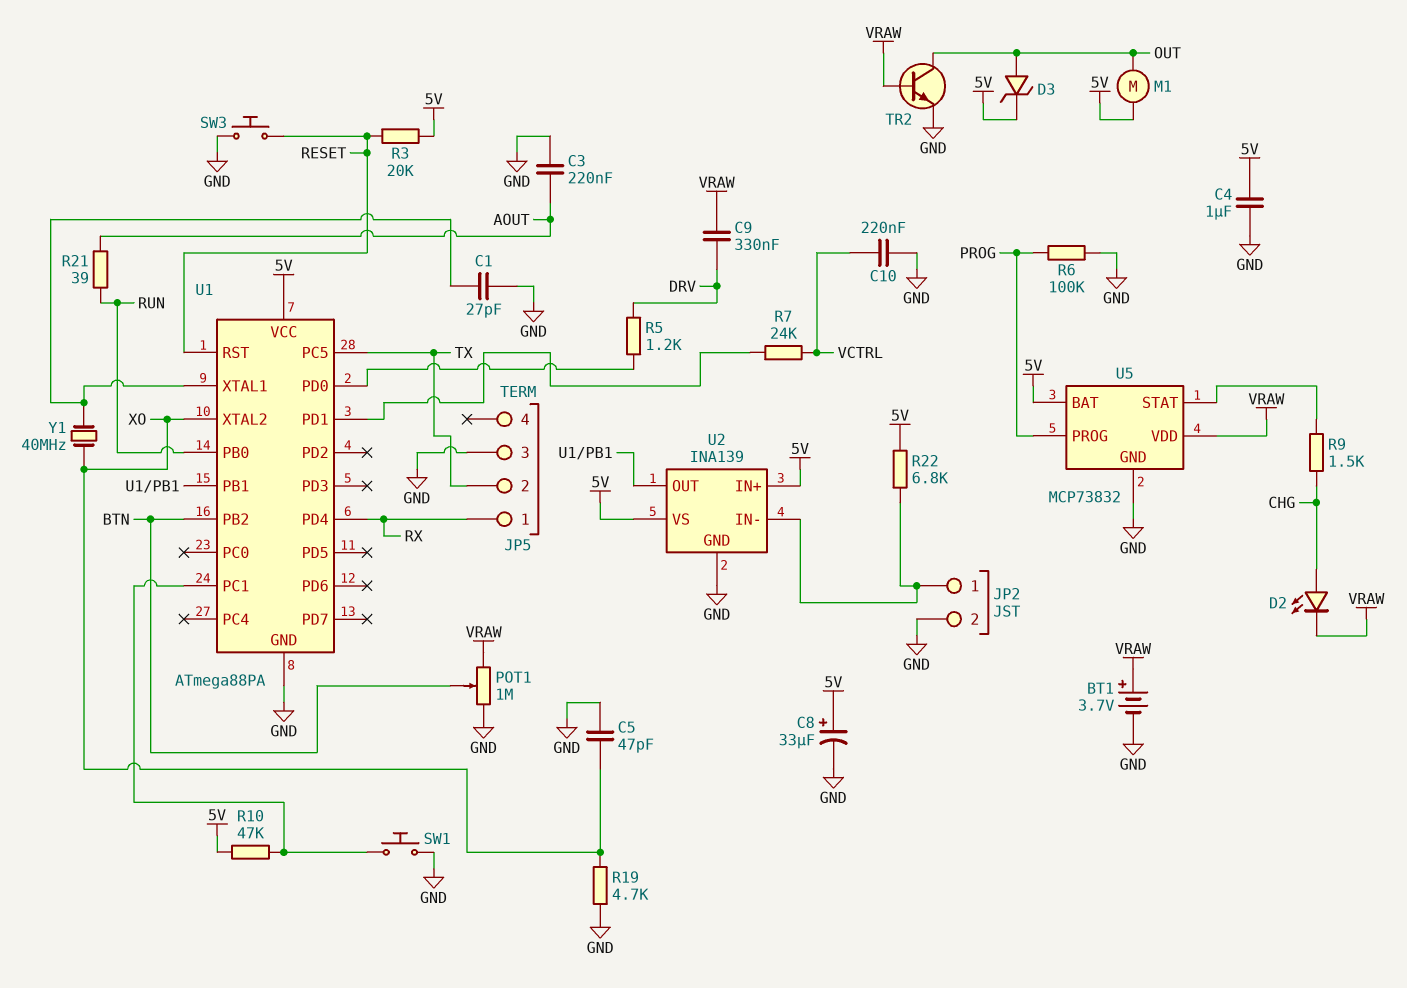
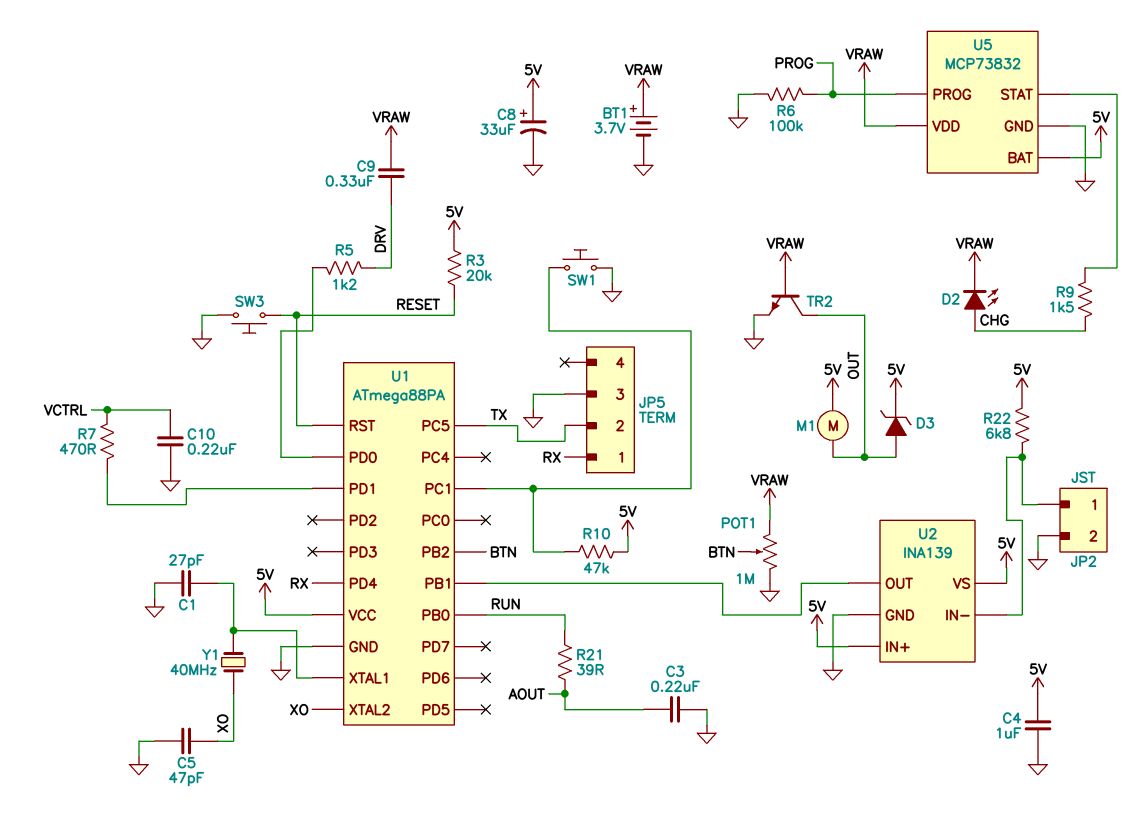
R7: 24k (U1/PD1, VCTRL) -> 470 (U1/PD1, VCTRL)
R19: 4.7k (GND, XO) -> none

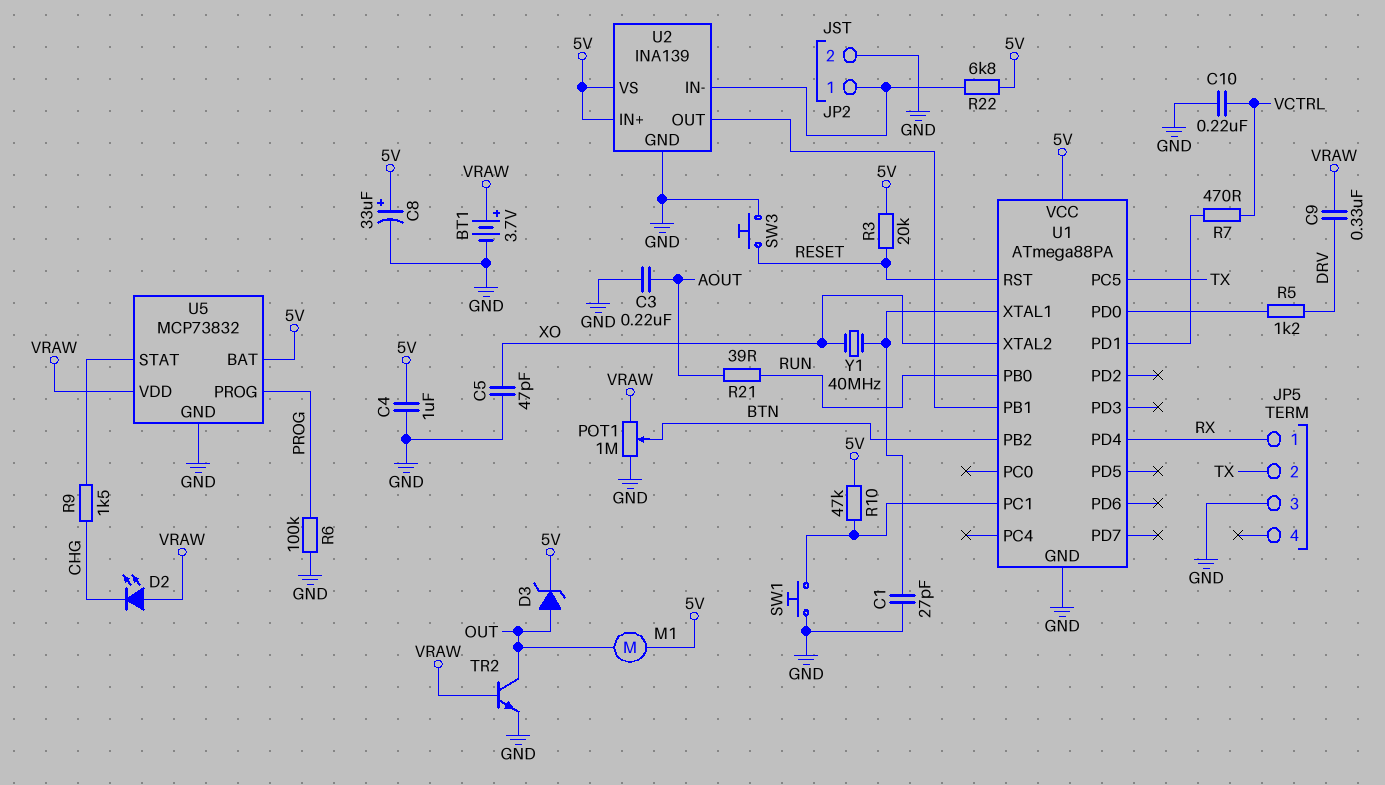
D2: LED (A CHG, K VRAW) -> LED (A VRAW, K CHG)

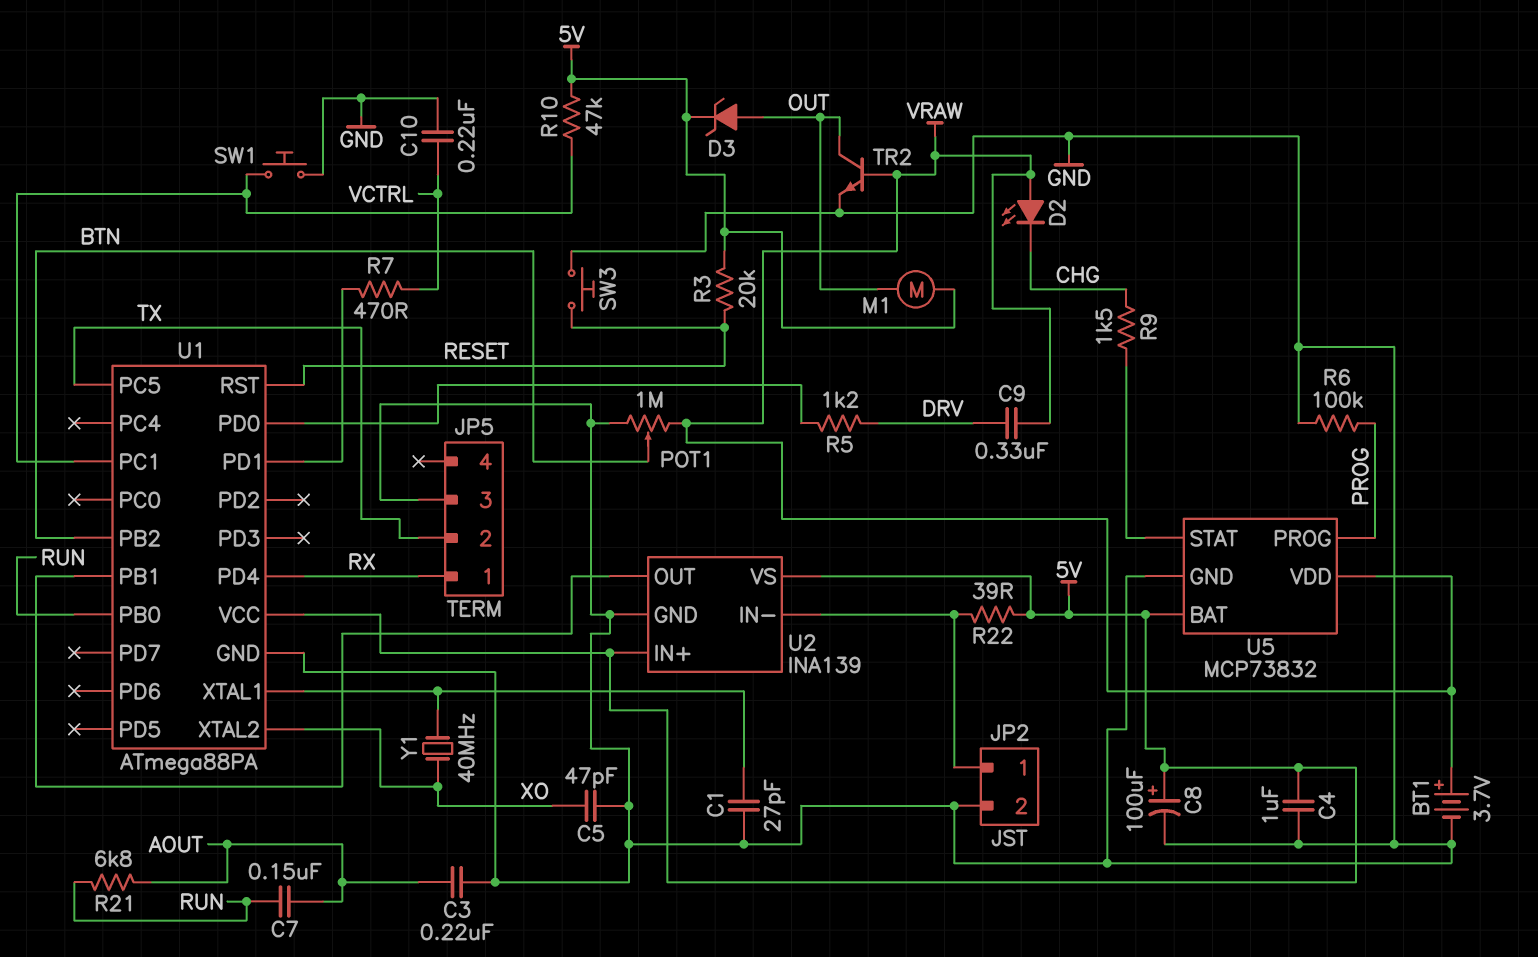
C7: none -> 150nF (AOUT, RUN)
C8: 33uF (plus 5V, minus GND) -> 100uF (plus 5V, minus GND)
R21: 39 (AOUT, RUN) -> 6.8k (AOUT, RUN)
R22: 6.8k (5V, JP2/1) -> 39 (5V, JP2/1)

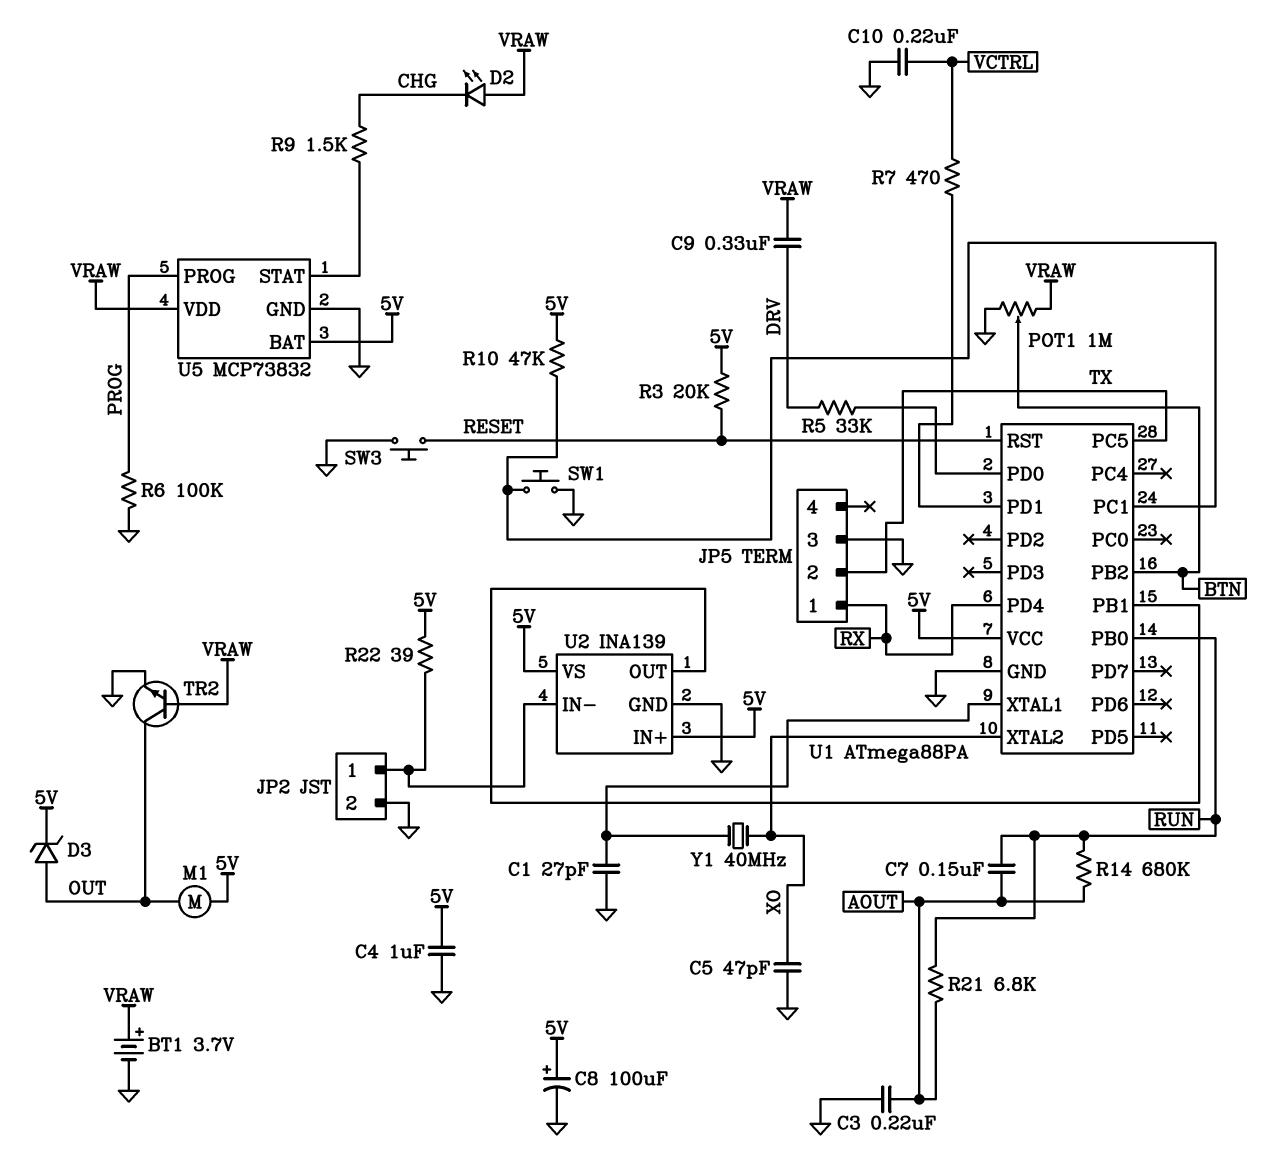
R5: 1.2k (DRV, U1/PD0) -> 33k (DRV, U1/PD0)
R14: none -> 680k (AOUT, RUN)

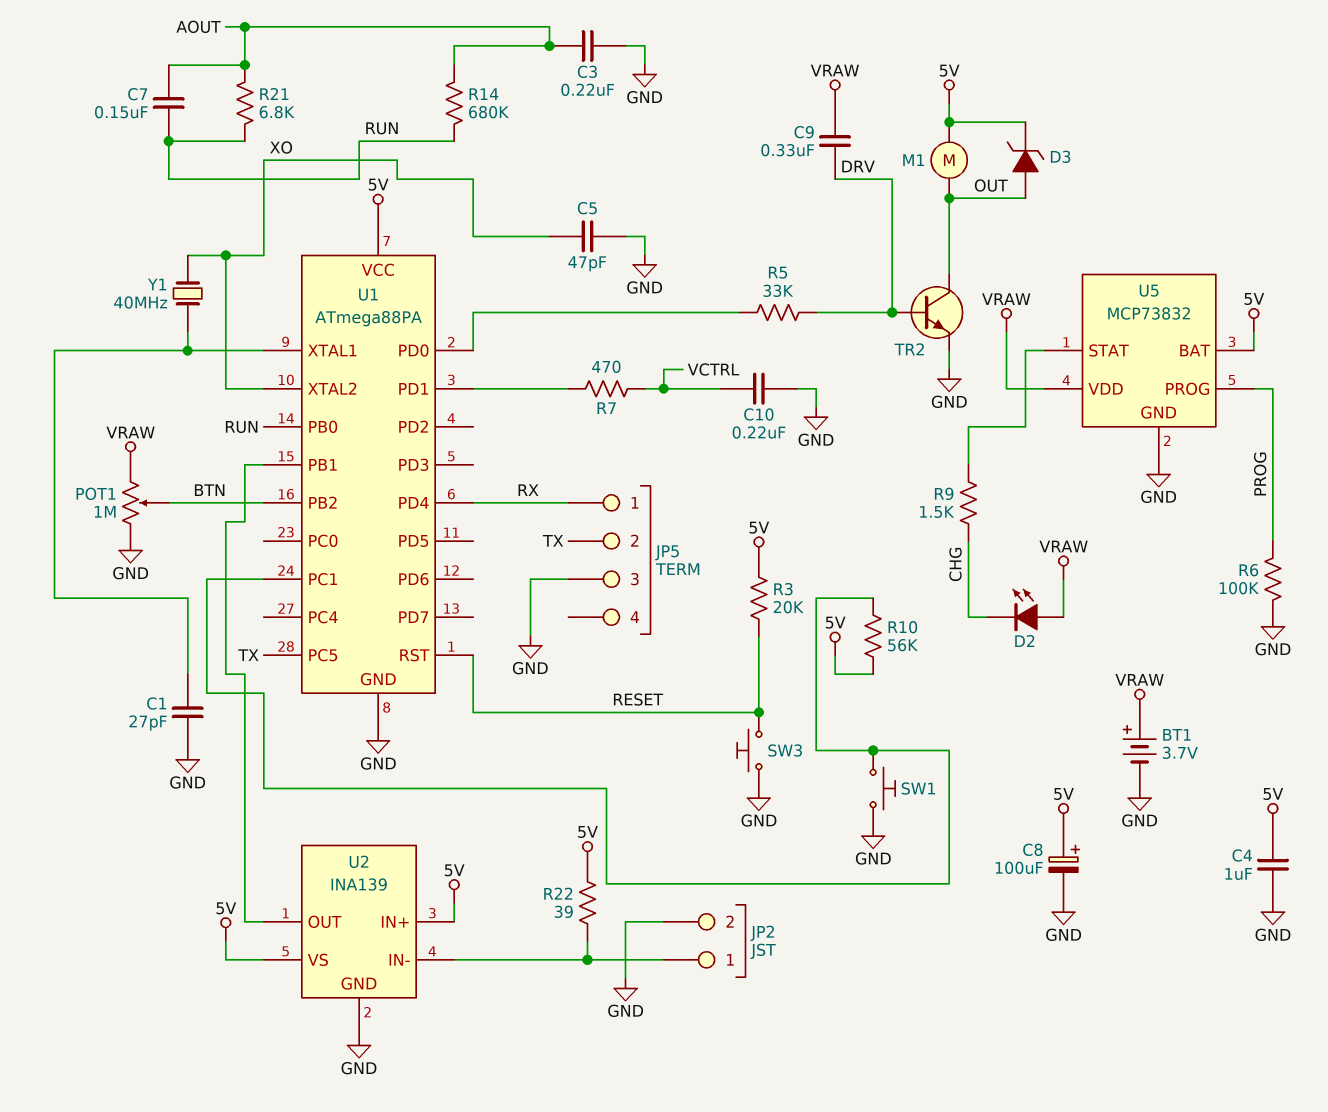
R10: 47k (5V, U1/PC1) -> 56k (5V, U1/PC1)
TR2: NPN (B VRAW, C OUT, E GND) -> NPN (B DRV, C OUT, E GND)

